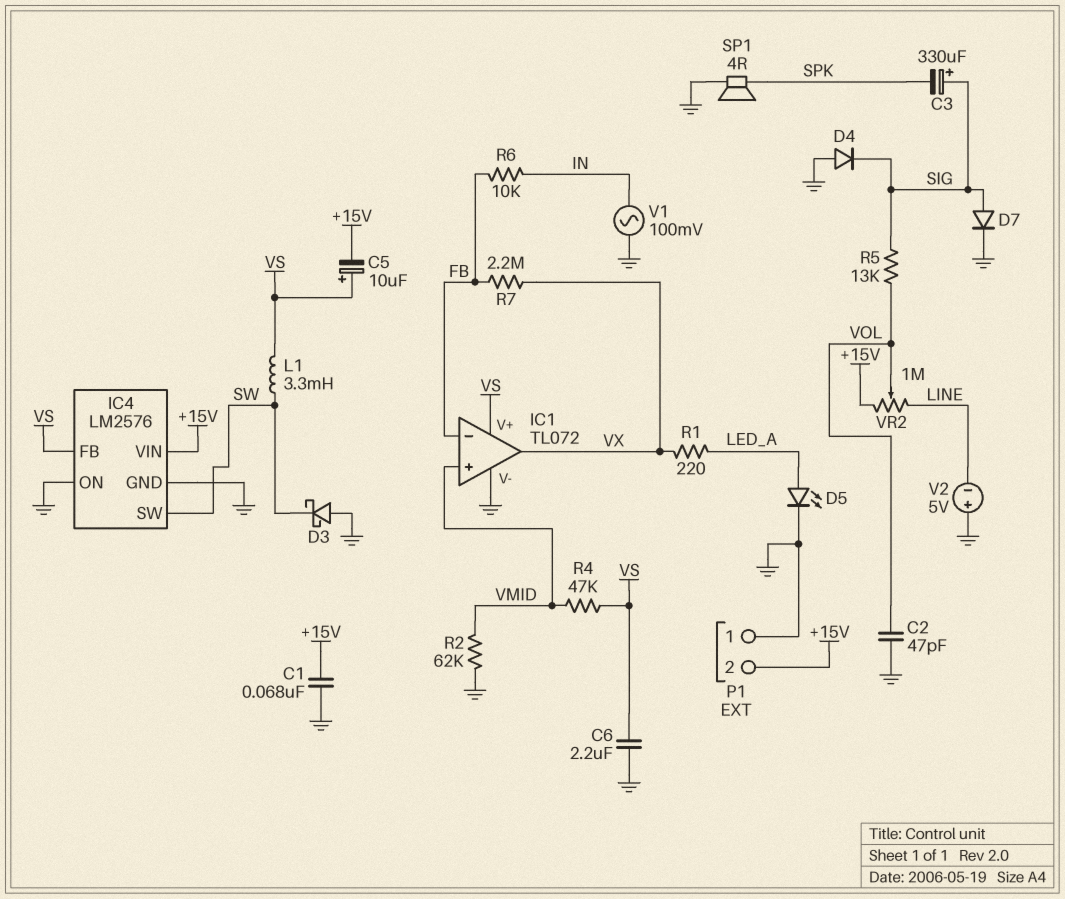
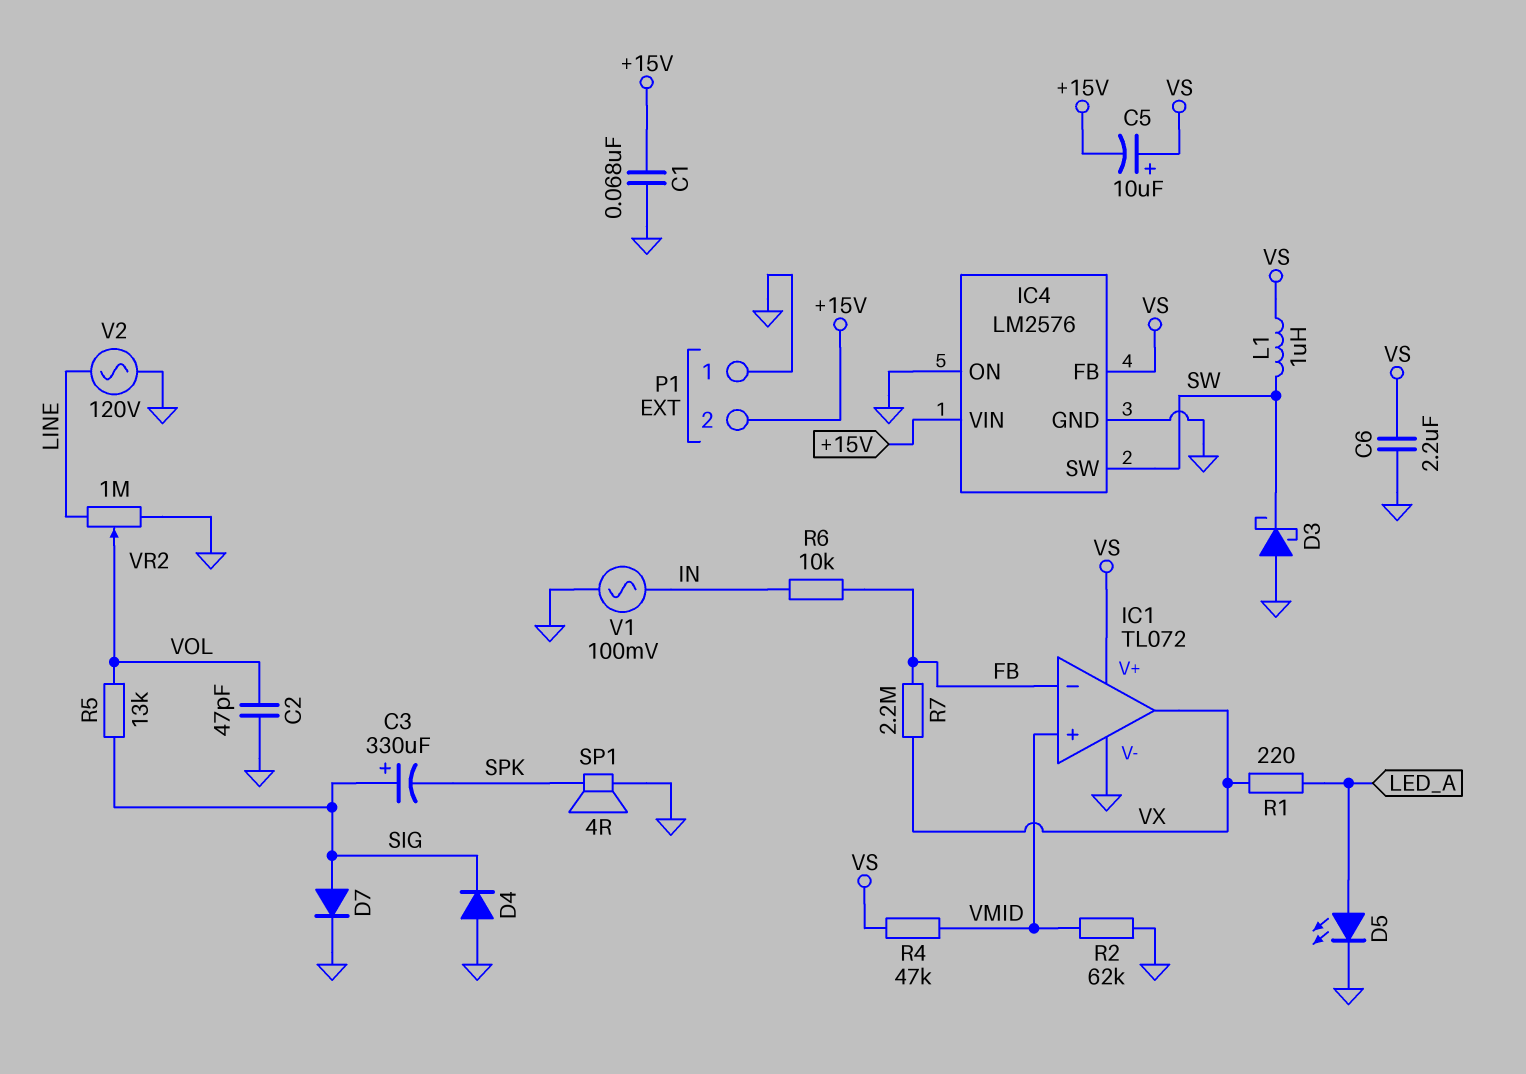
L1: 3.3mH (SW, VS) -> 1uH (SW, VS)
V2: 5V (plus GND, minus LINE) -> AC 120V (GND, LINE)
VR2: 1M (+15V, LINE, wiper VOL) -> 1M (GND, LINE, wiper VOL)

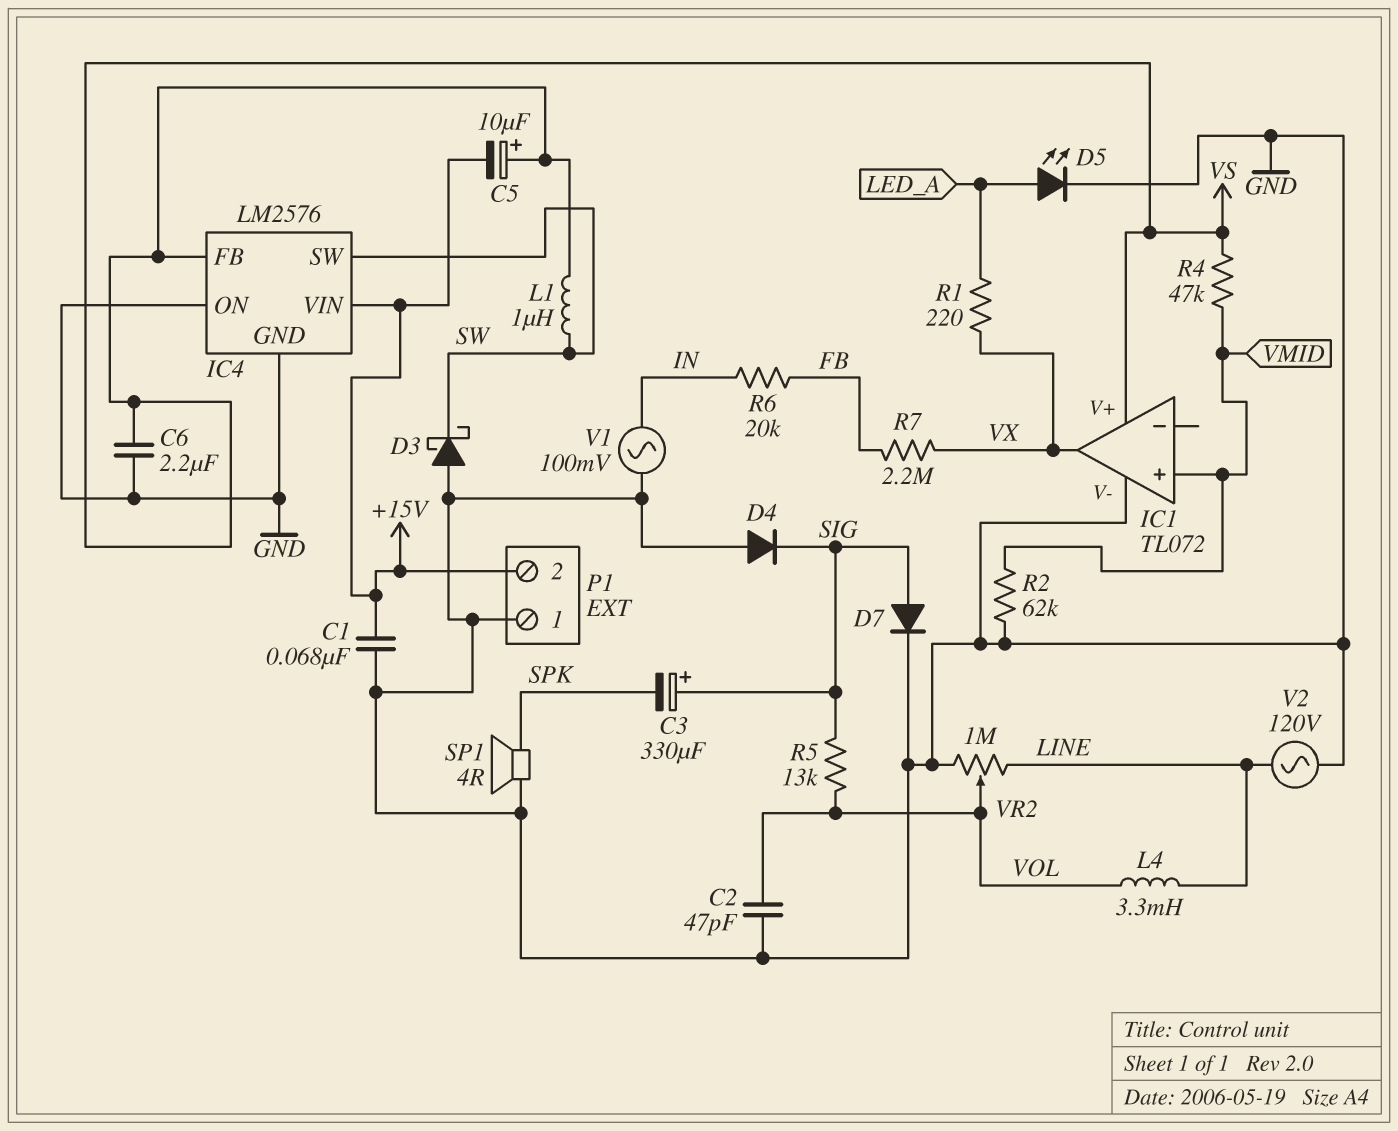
IC1 pin in-: FB -> none
L4: none -> 3.3mH (LINE, VOL)
R6: 10k (FB, IN) -> 20k (FB, IN)

